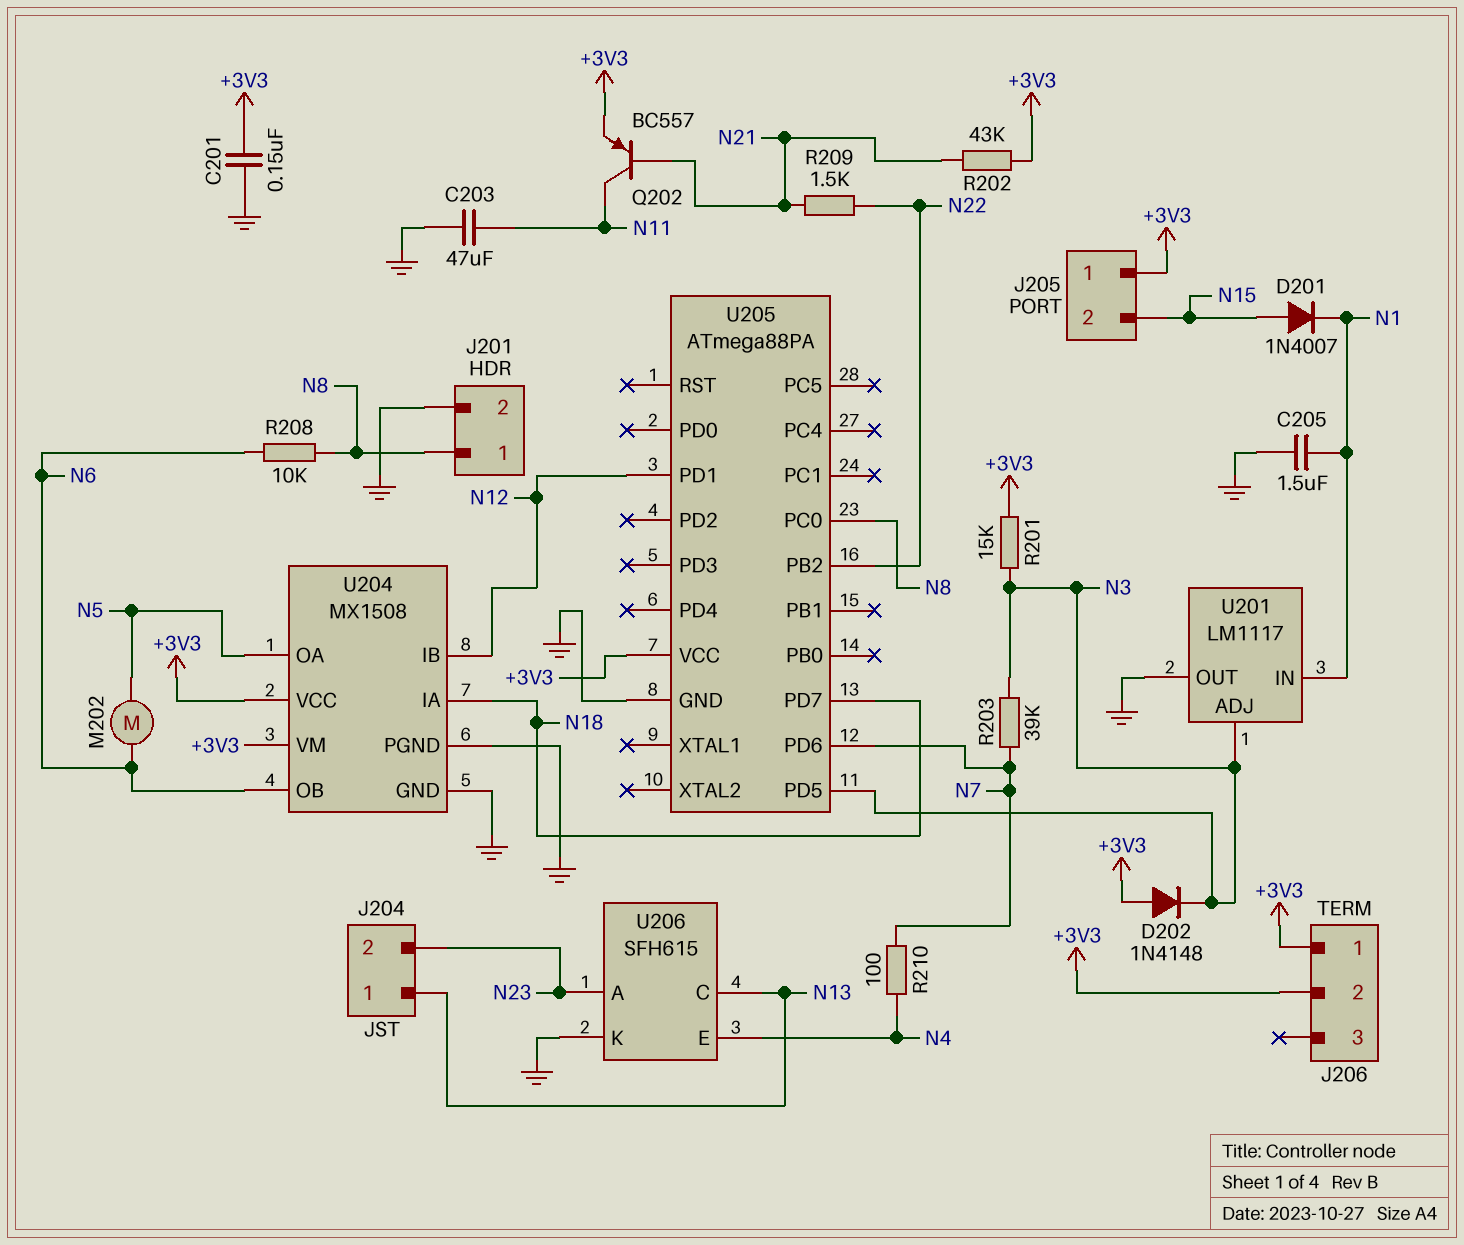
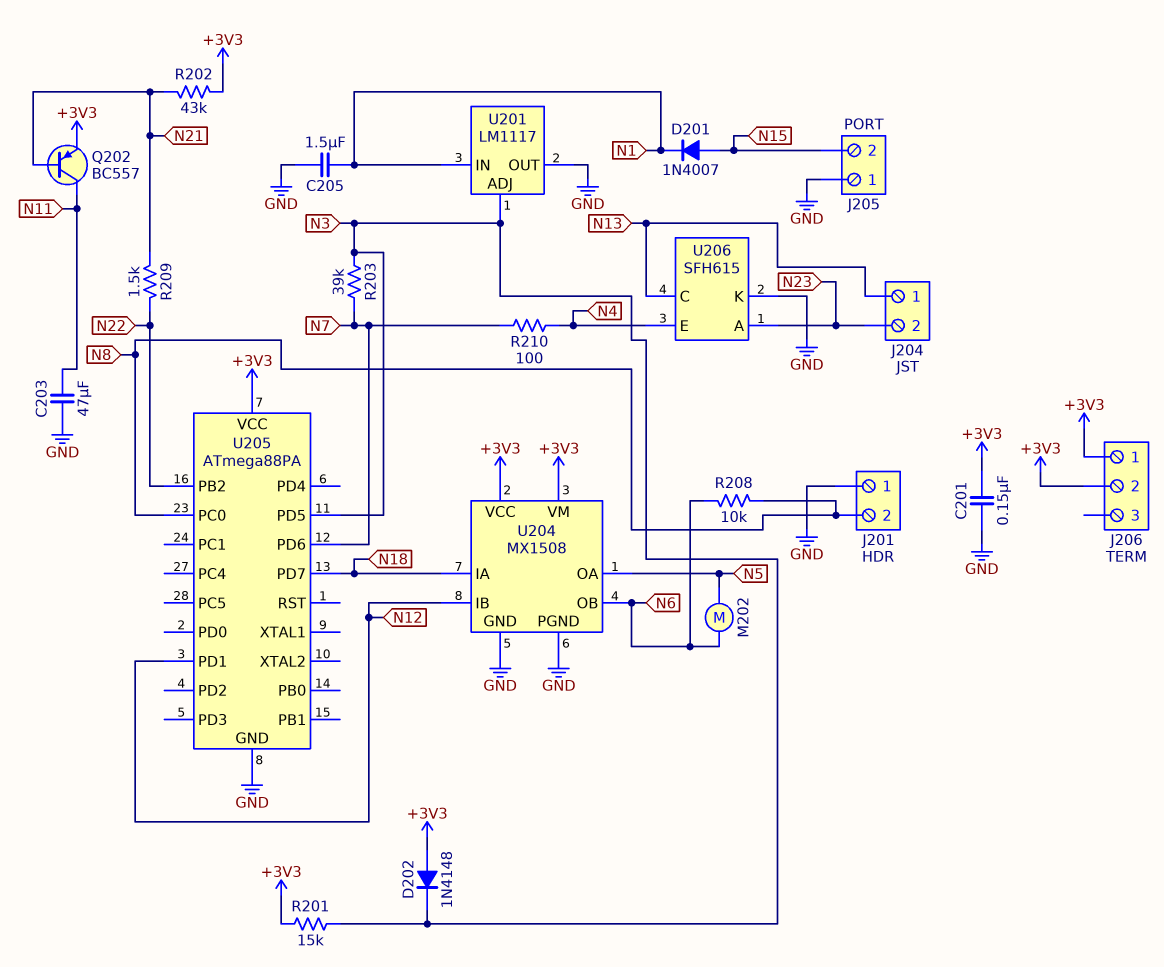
J201 pin 1: N8 -> GND
J201 pin 2: GND -> N8
J205 pin 1: +3V3 -> GND

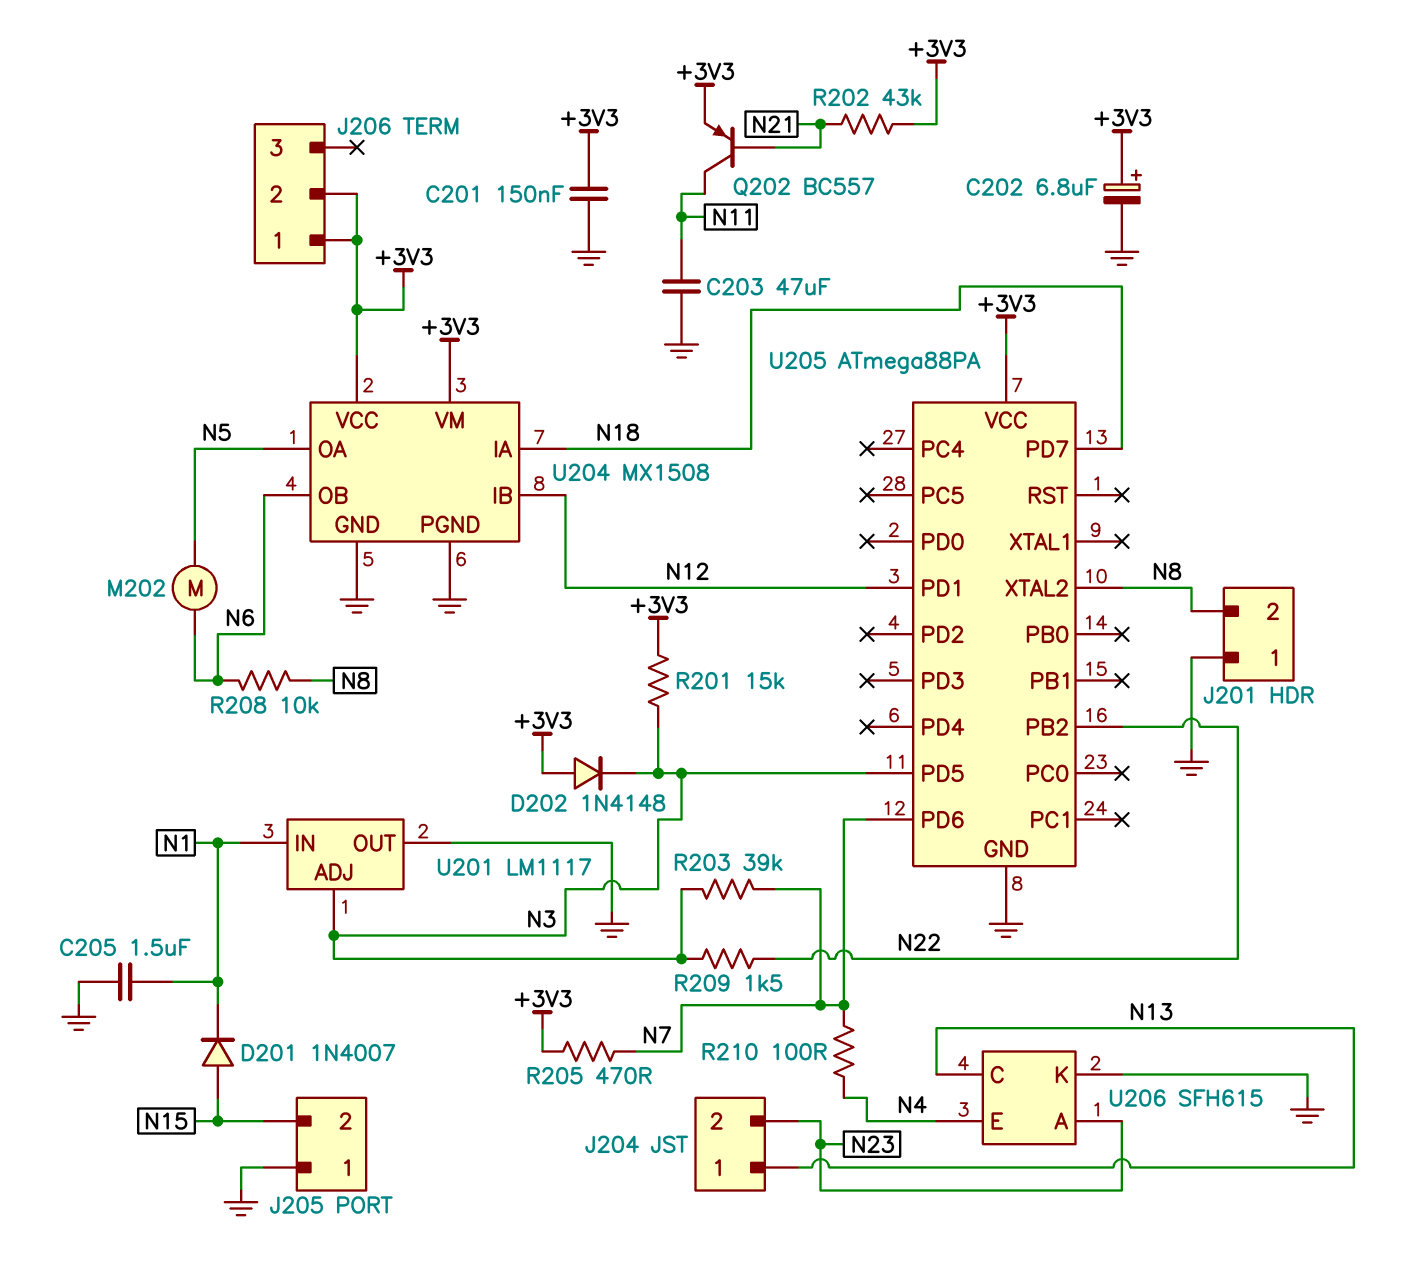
C202: none -> 6.8uF (plus +3V3, minus GND)
R205: none -> 470 (+3V3, N7)
R209: 1.5k (N21, N22) -> 1.5k (N3, N22)
U205 pin PC0: N8 -> none
U205 pin XTAL2: none -> N8

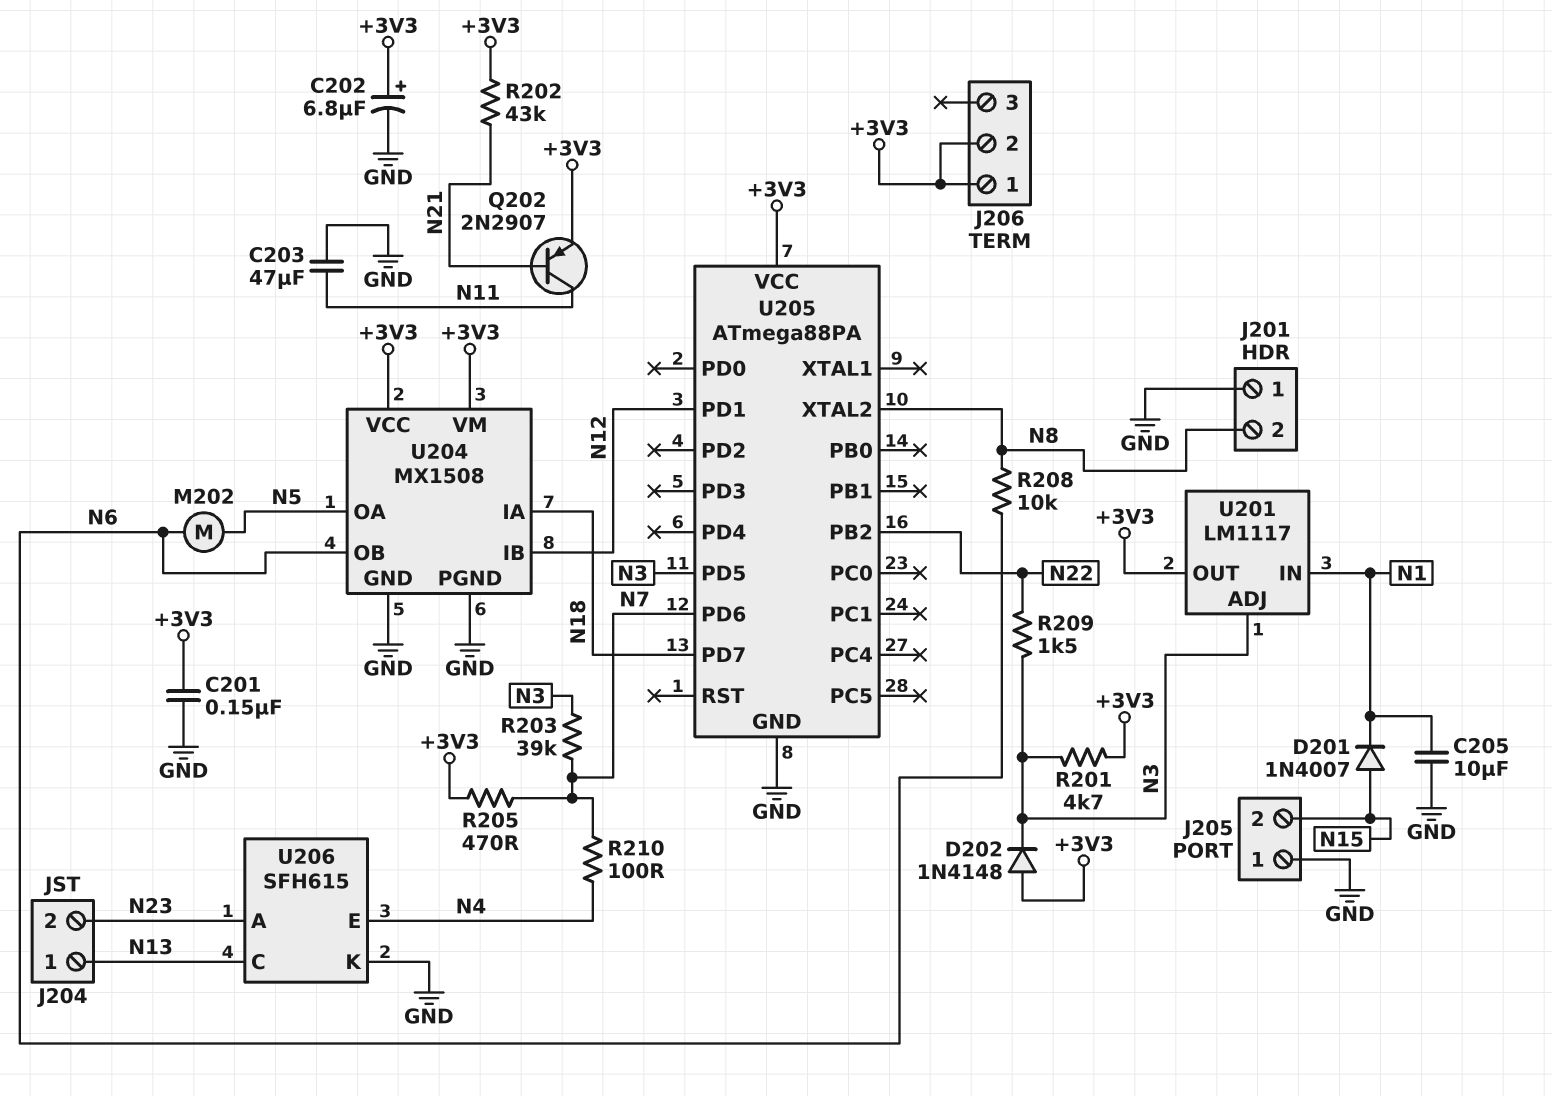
C205: 1.5uF (GND, N1) -> 10uF (GND, N1)
Q202: PNP BC557 (B N21, C N11, E +3V3) -> PNP 2N2907 (B N21, C N11, E +3V3)
R201: 15k (+3V3, N3) -> 4.7k (+3V3, N3)
U201 pin OUT: GND -> +3V3

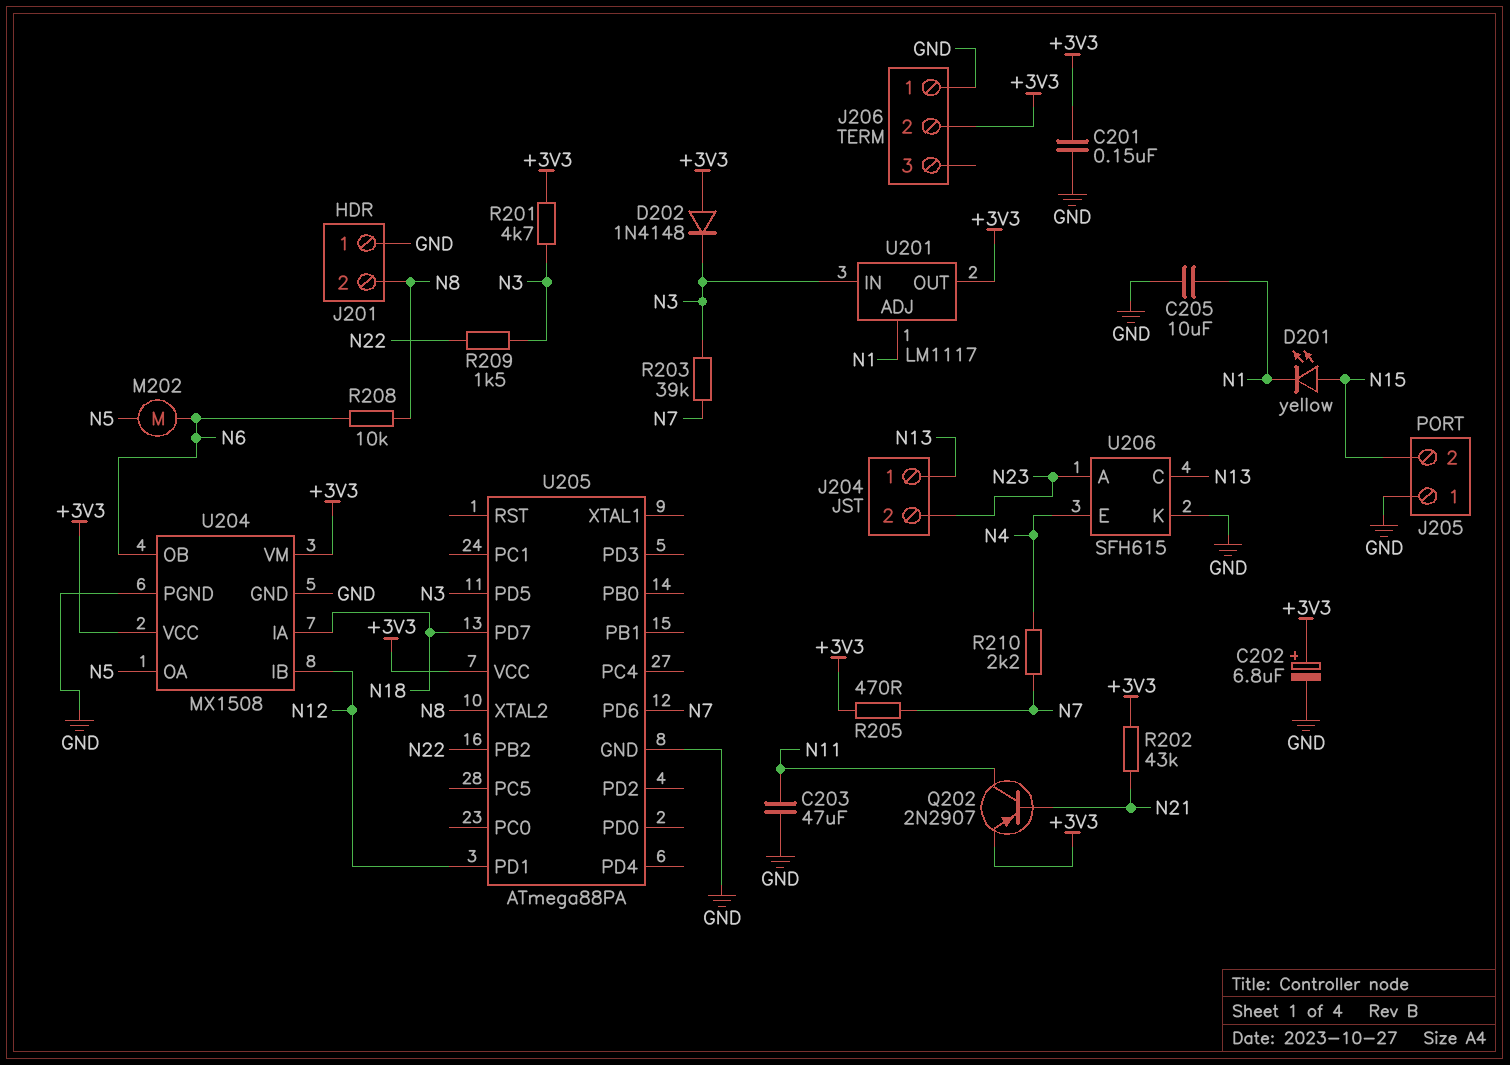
D201: diode 1N4007 (A N15, K N1) -> LED yellow (A N15, K N1)
J206 pin 1: +3V3 -> GND
R210: 100 (N4, N7) -> 2.2k (N4, N7)
U201 pin ADJ: N3 -> N1
U201 pin IN: N1 -> N3

